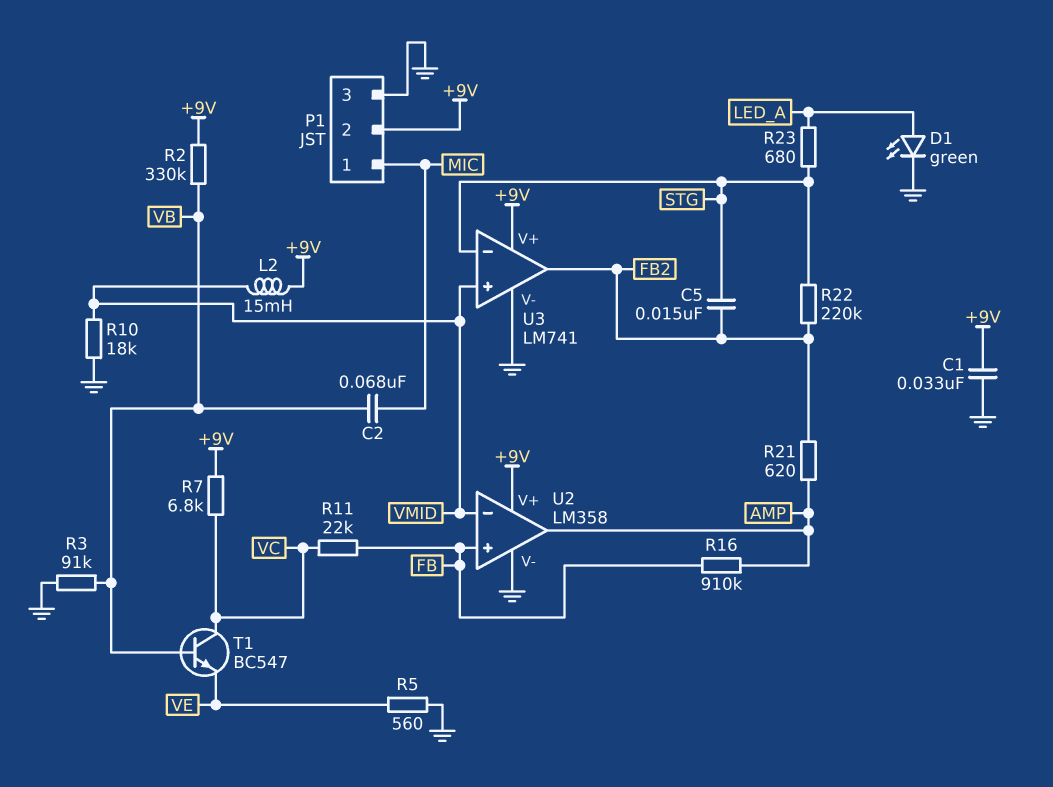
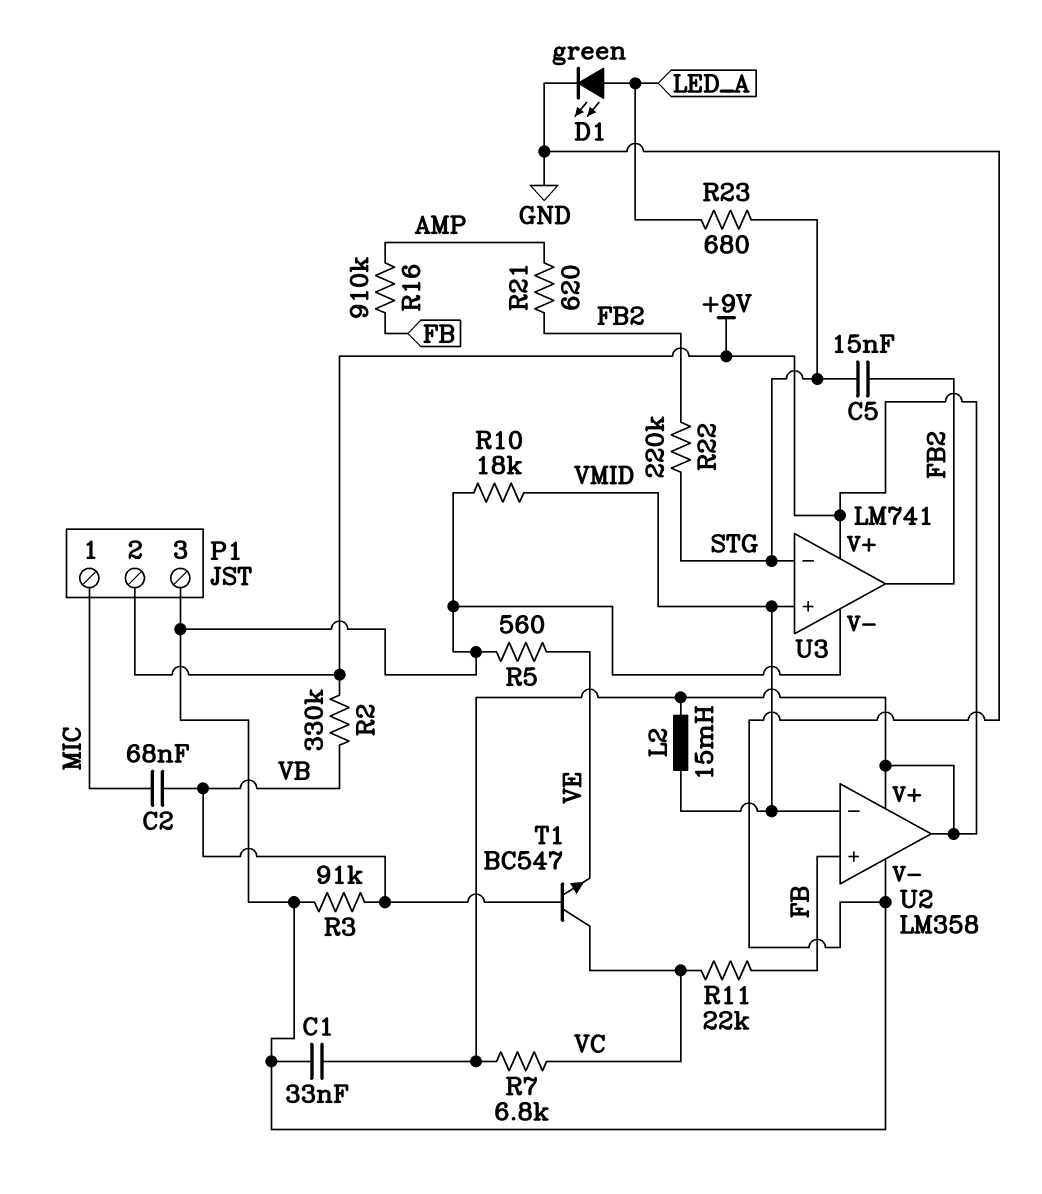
U2 pin out: AMP -> +9V

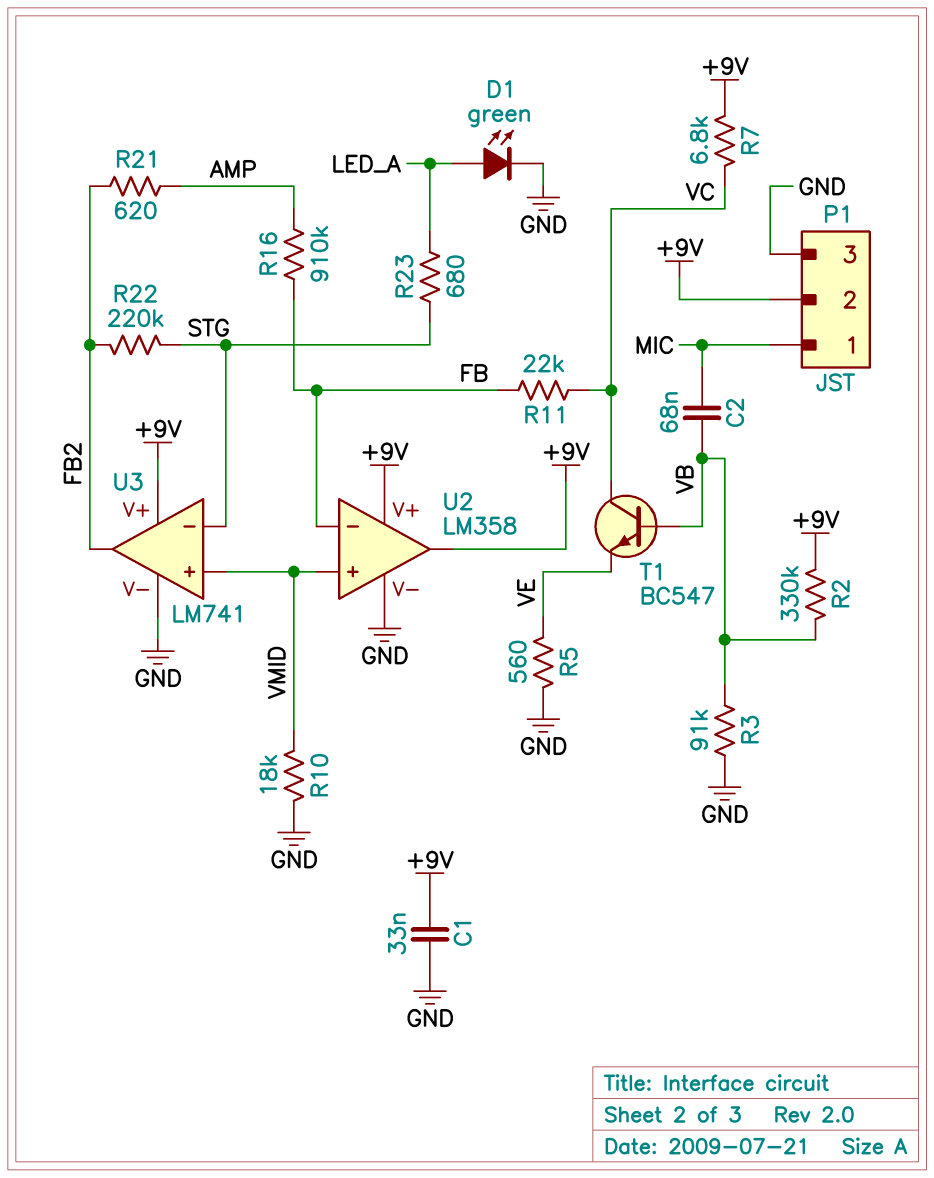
C5: 15nF (FB2, STG) -> none
L2: 15mH (+9V, VMID) -> none
U2 pin in+: FB -> VMID
U2 pin in-: VMID -> FB

